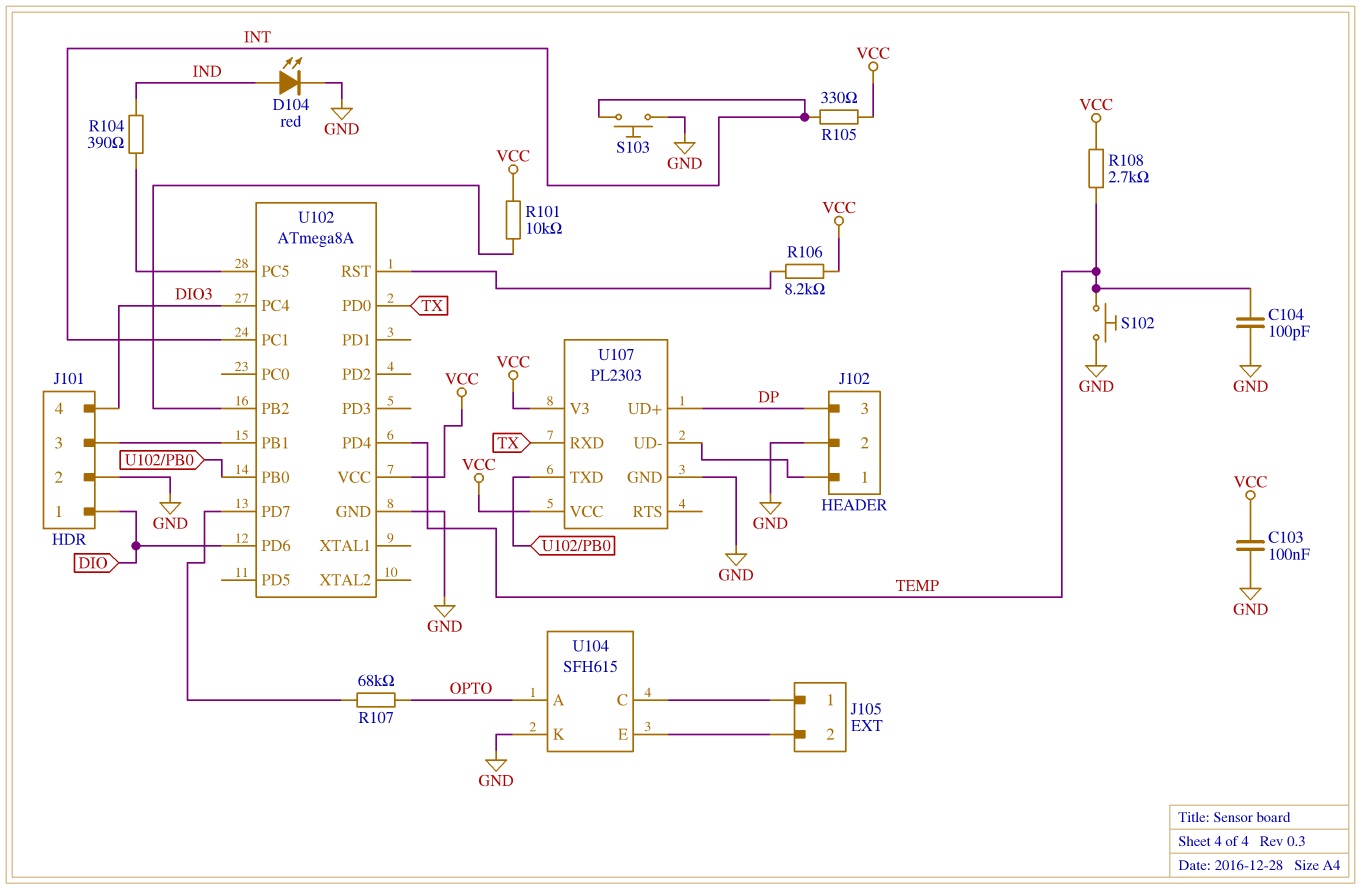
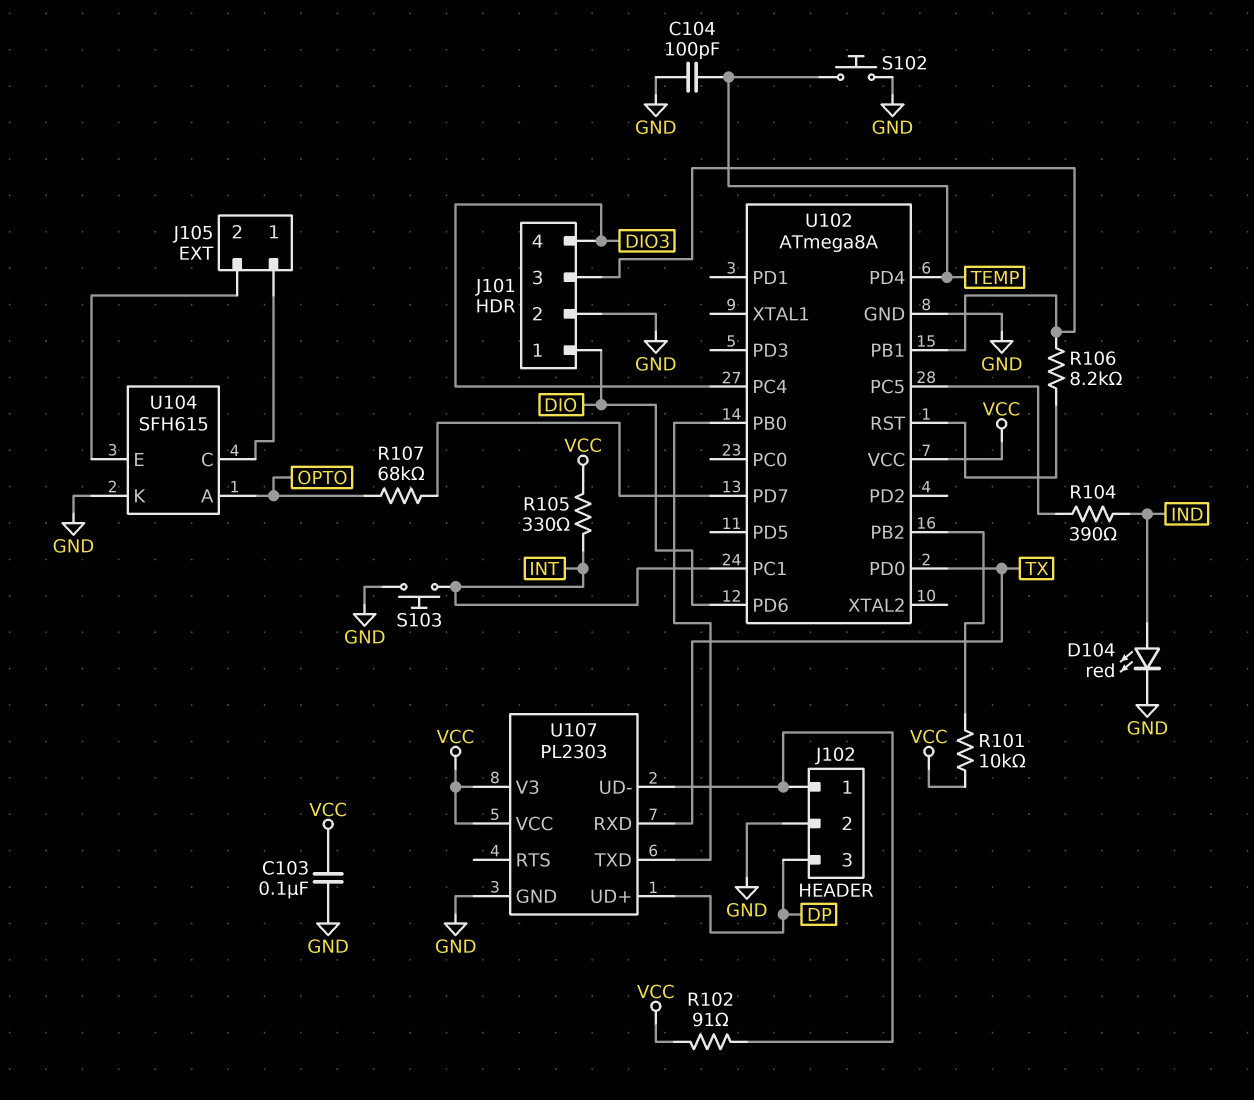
R102: none -> 91 (J102/1, VCC)
R106: 8.2k (U102/RST, VCC) -> 8.2k (J101/3, U102/RST)
R108: 2.7k (TEMP, VCC) -> none

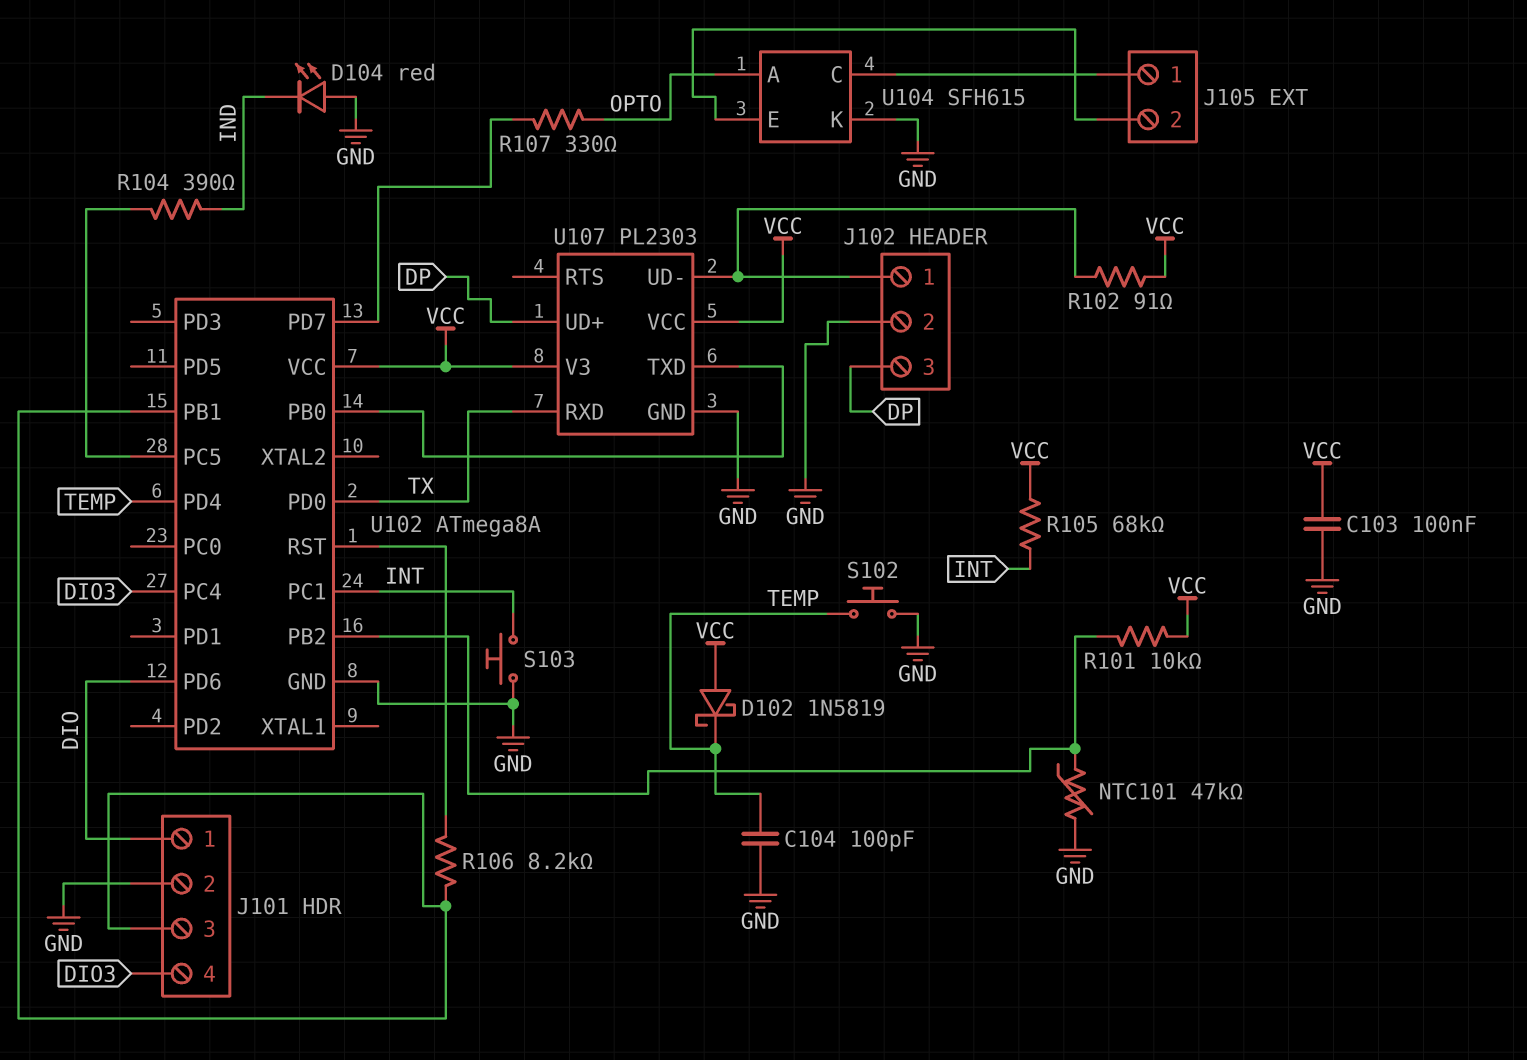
D102: none -> schottky 1N5819 (A VCC, K TEMP)
D104: LED red (A IND, K GND) -> LED red (A GND, K IND)
NTC101: none -> 47k (GND, U102/PB2)
R105: 330 (INT, VCC) -> 68k (INT, VCC)
R107: 68k (OPTO, U102/PD7) -> 330 (OPTO, U102/PD7)

